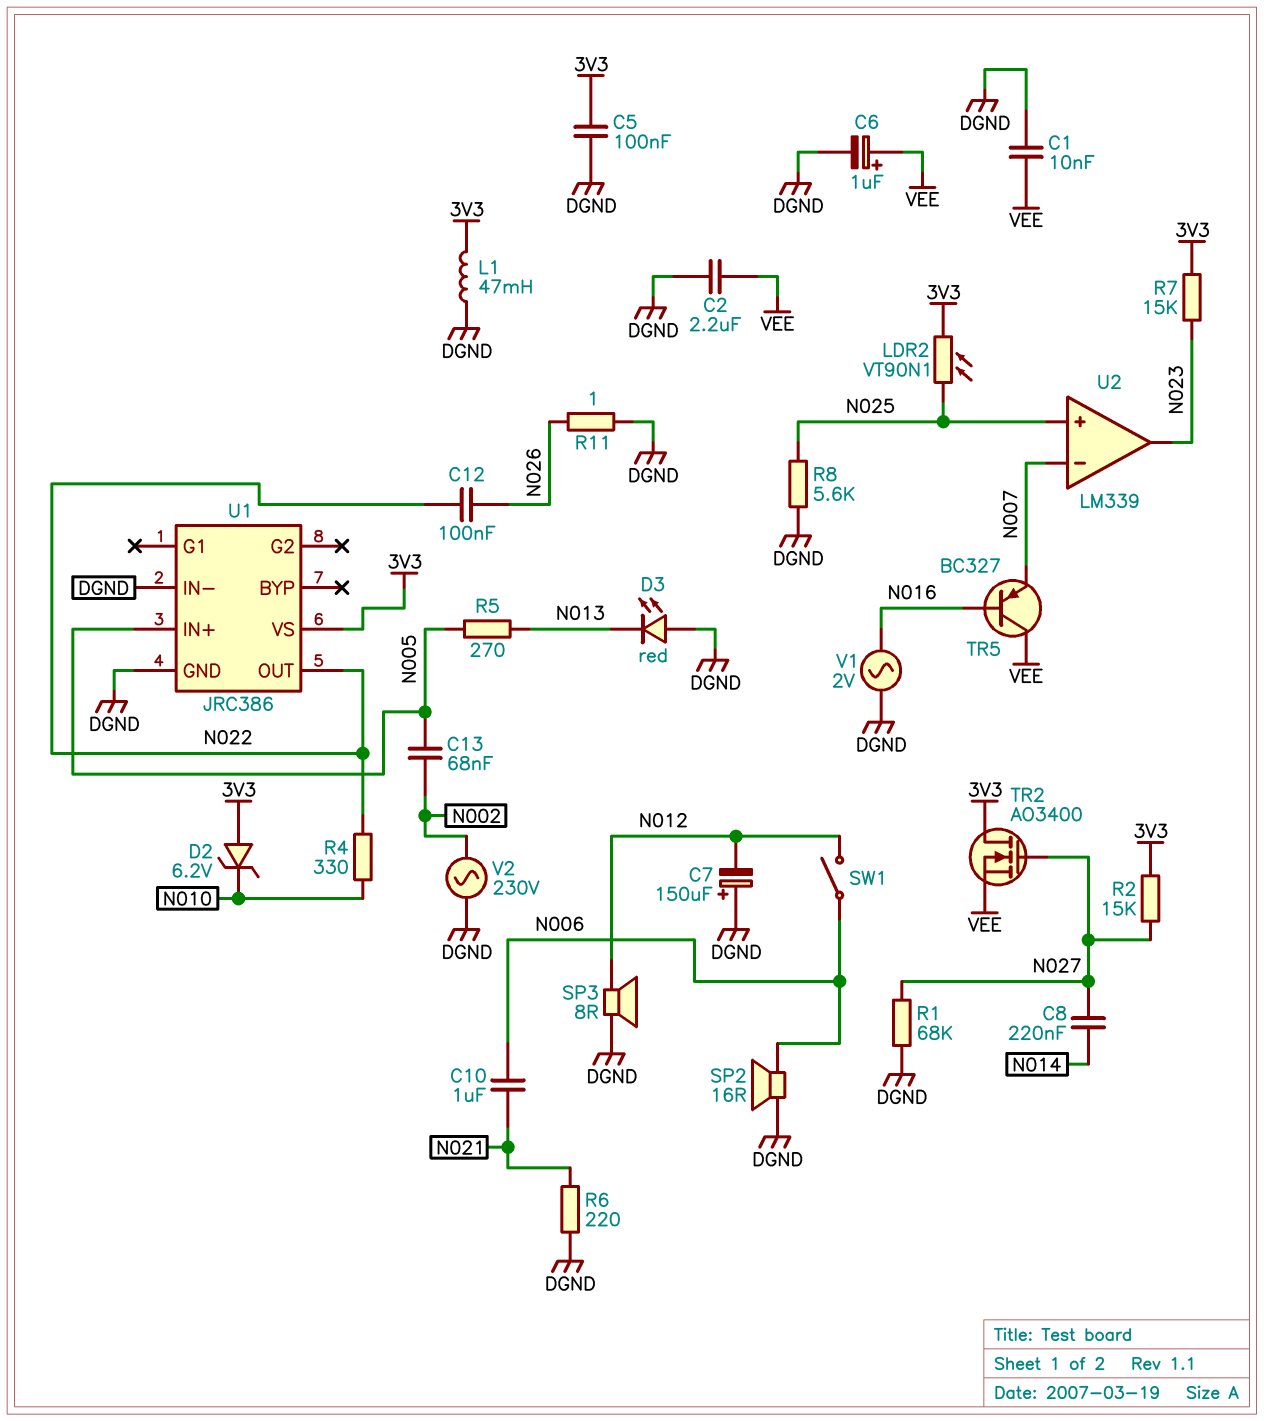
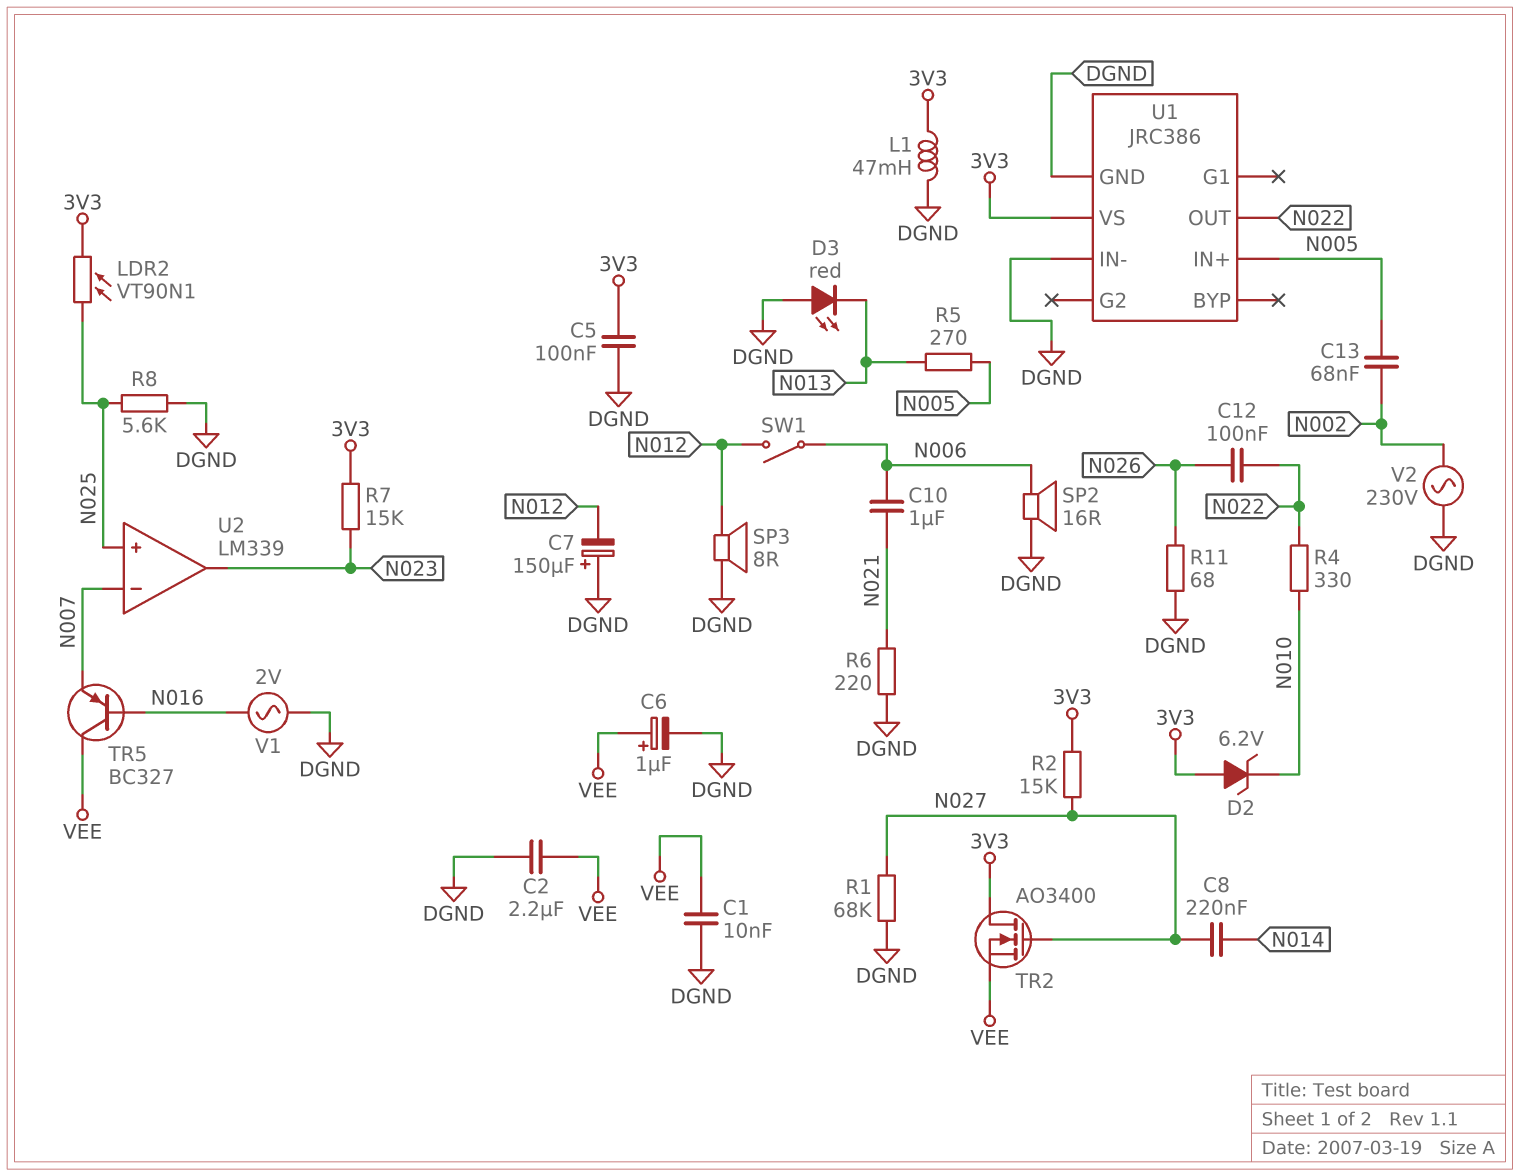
R11: 1 (DGND, N026) -> 68 (DGND, N026)

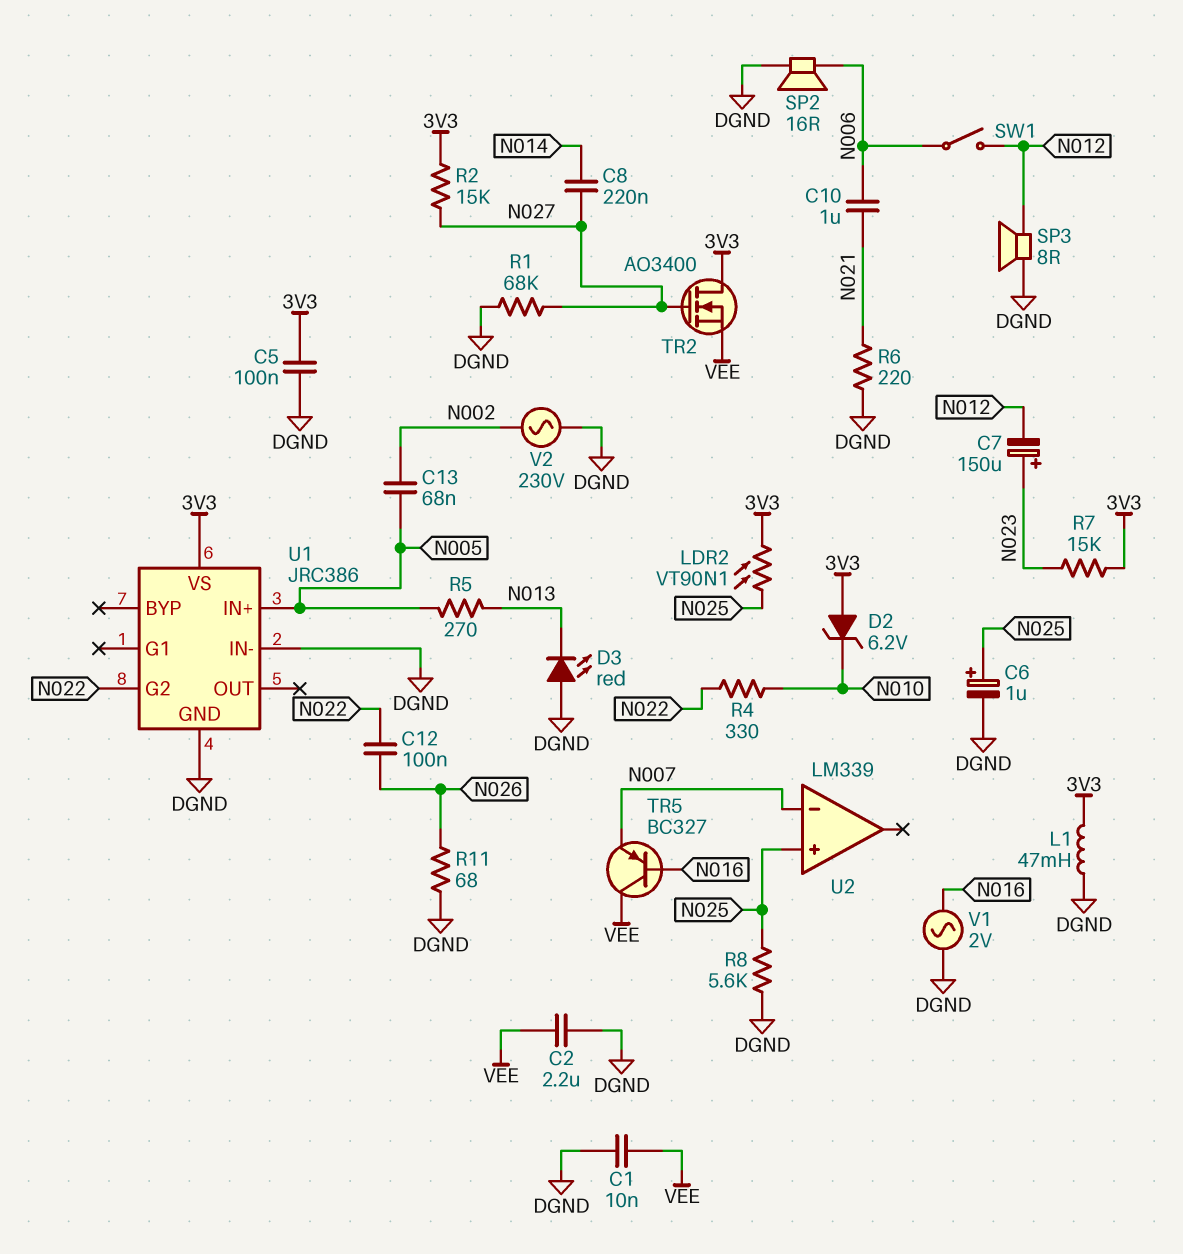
C6: 1uF (plus VEE, minus DGND) -> 1uF (plus N025, minus DGND)
C7: 150uF (plus DGND, minus N012) -> 150uF (plus N023, minus N012)
U1 pin G2: none -> N022
U1 pin OUT: N022 -> none
U2 pin out: N023 -> none

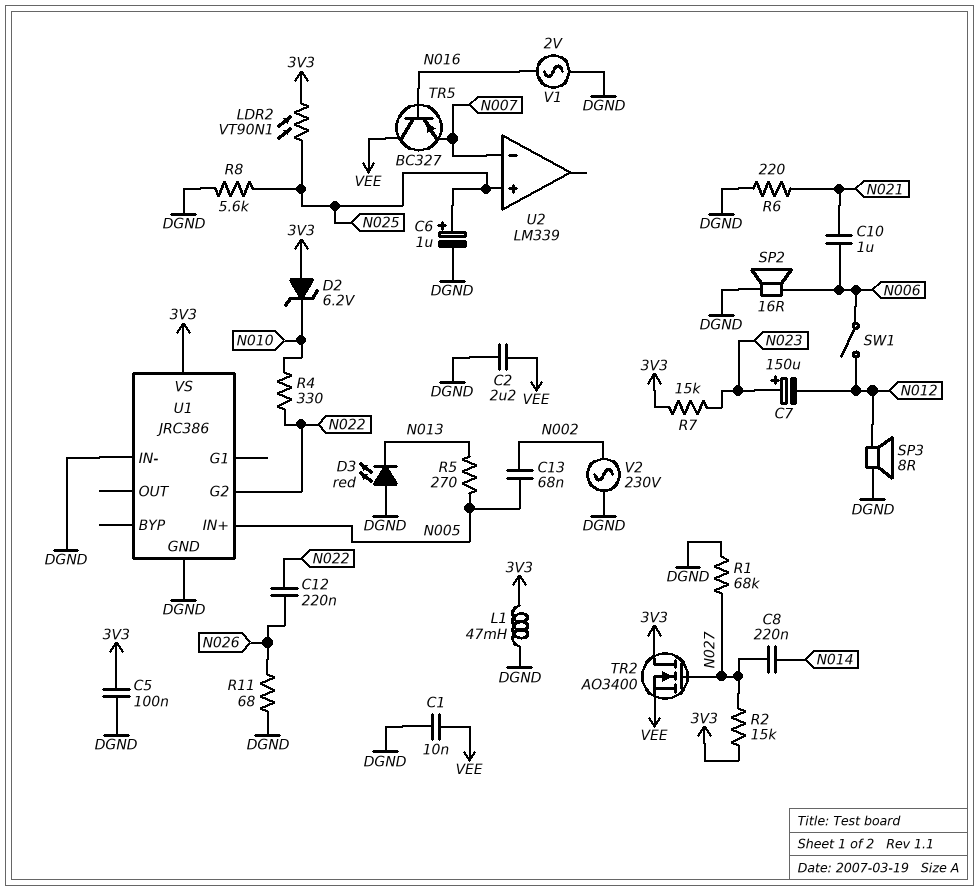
C12: 100nF (N022, N026) -> 220nF (N022, N026)

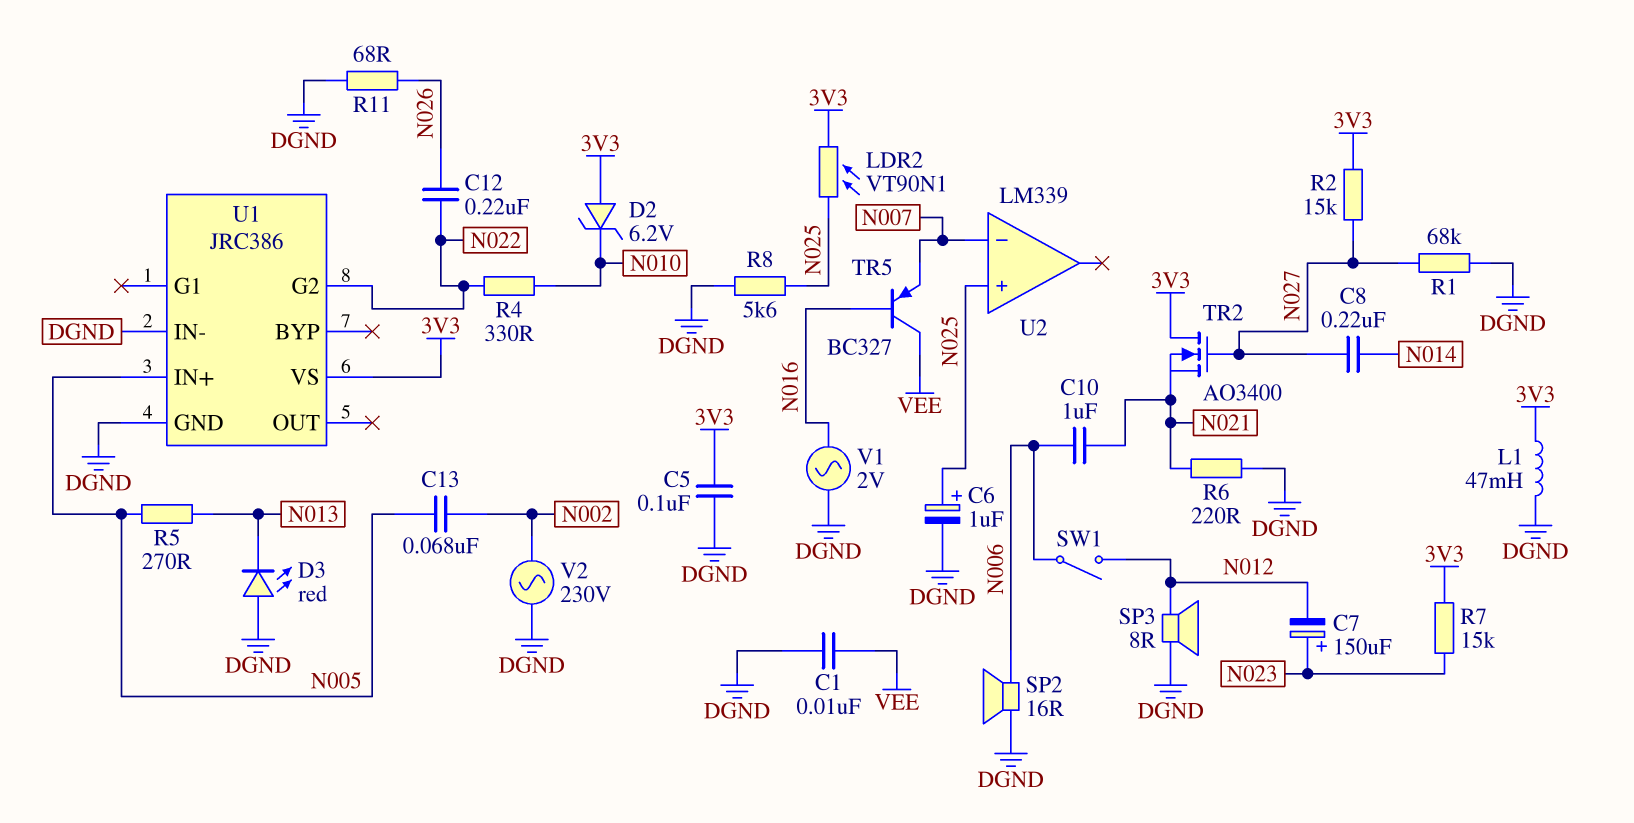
C2: 2.2uF (DGND, VEE) -> none
TR2: NMOS AO3400 (G N027, D 3V3, S VEE) -> NMOS AO3400 (G N027, D 3V3, S N021)

